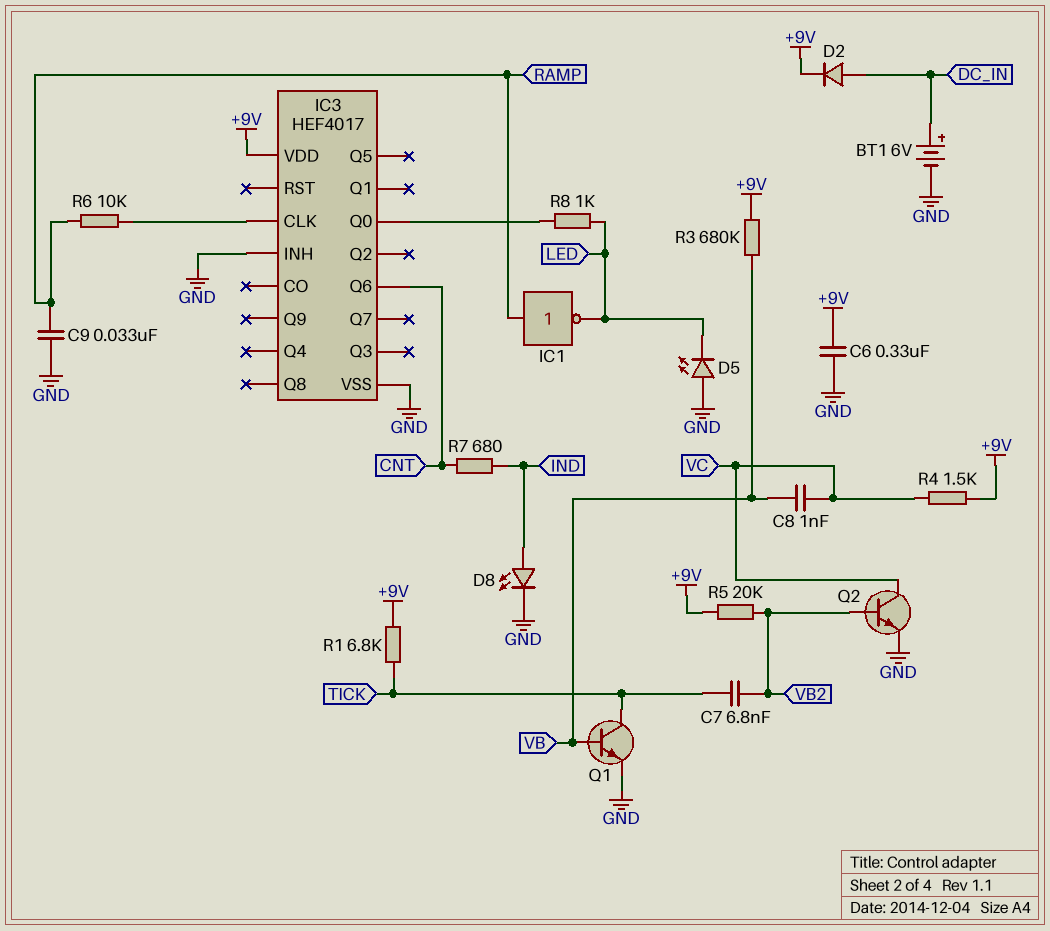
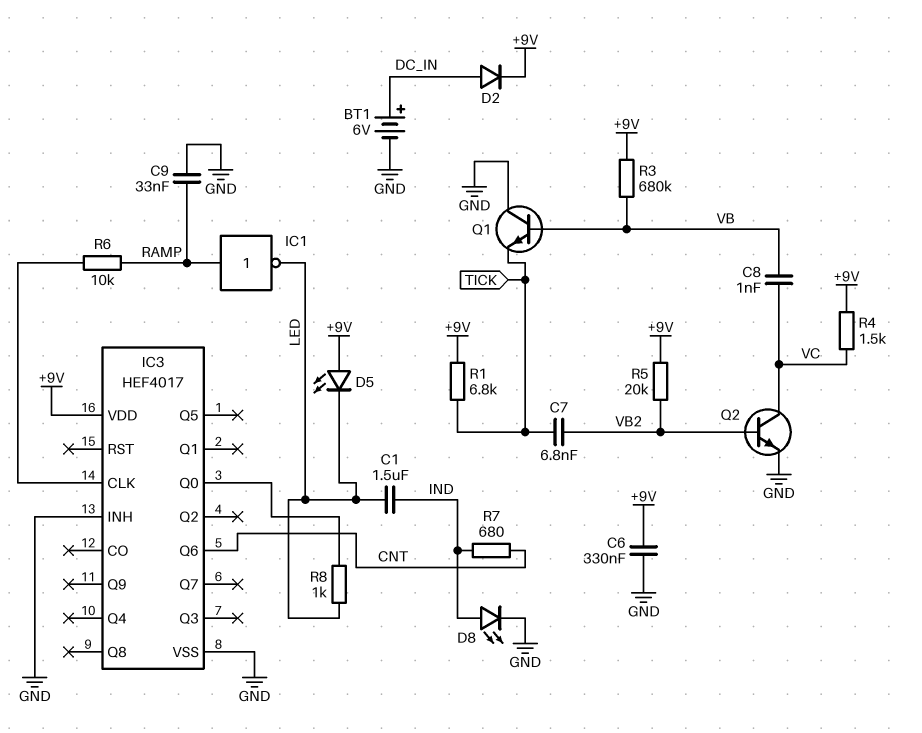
C1: none -> 1.5uF (IND, LED)
D5: LED (A GND, K LED) -> LED (A +9V, K LED)
Q1: NPN (B VB, C TICK, E GND) -> NPN (B VB, C GND, E TICK)

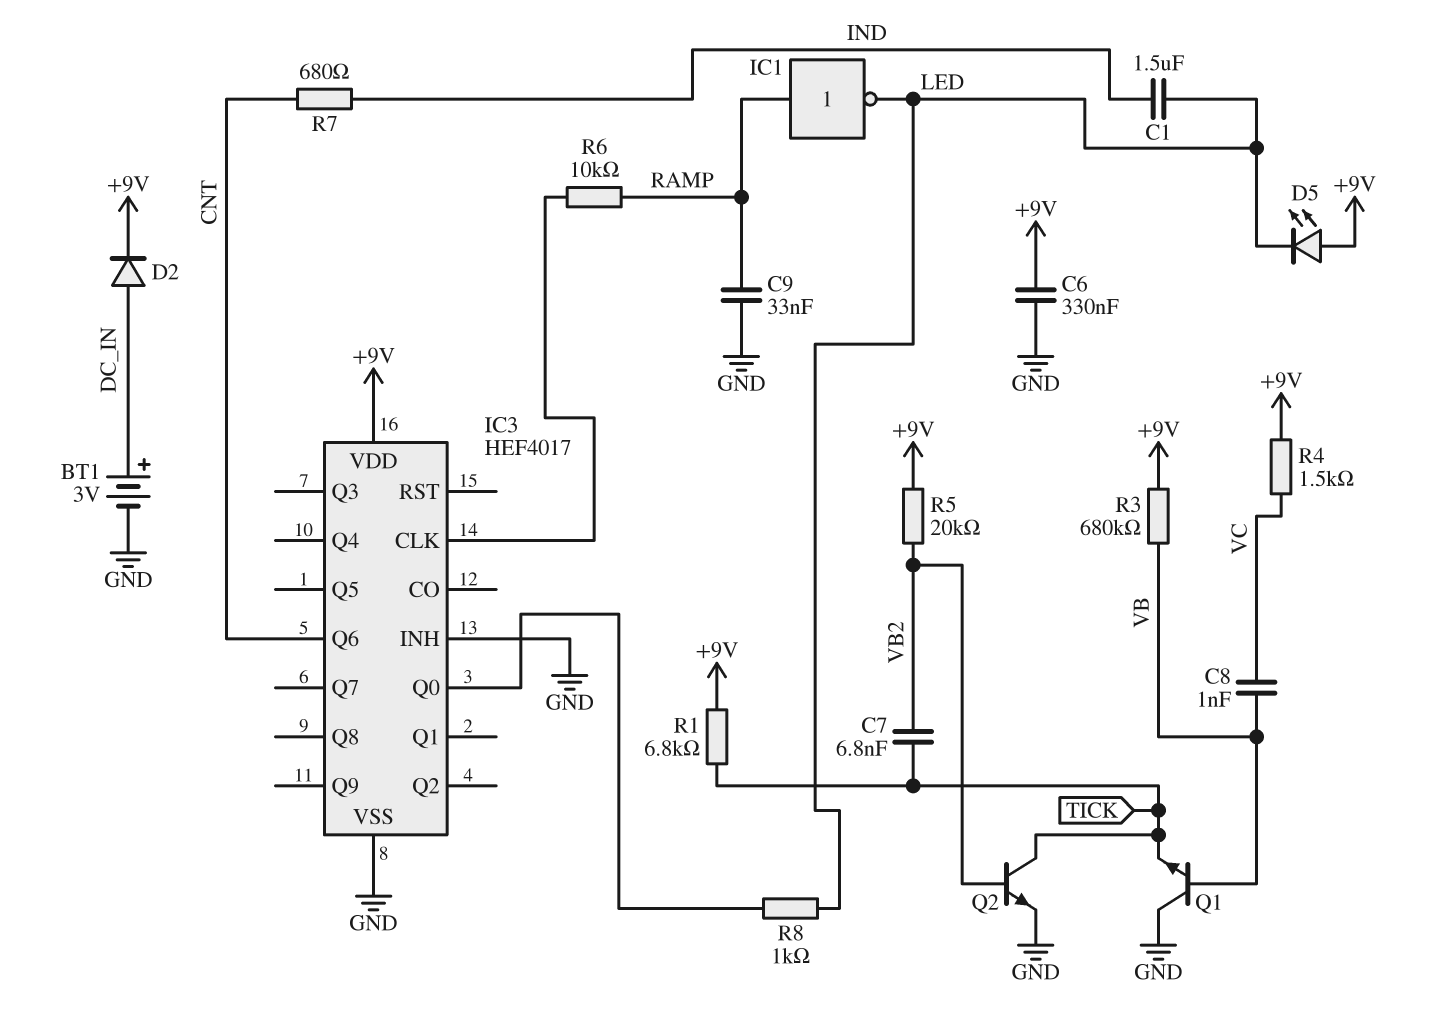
BT1: 6V (plus DC_IN, minus GND) -> 3V (plus DC_IN, minus GND)
D8: LED (A IND, K GND) -> none
Q2: NPN (B VB2, C VC, E GND) -> NPN (B VB2, C TICK, E GND)

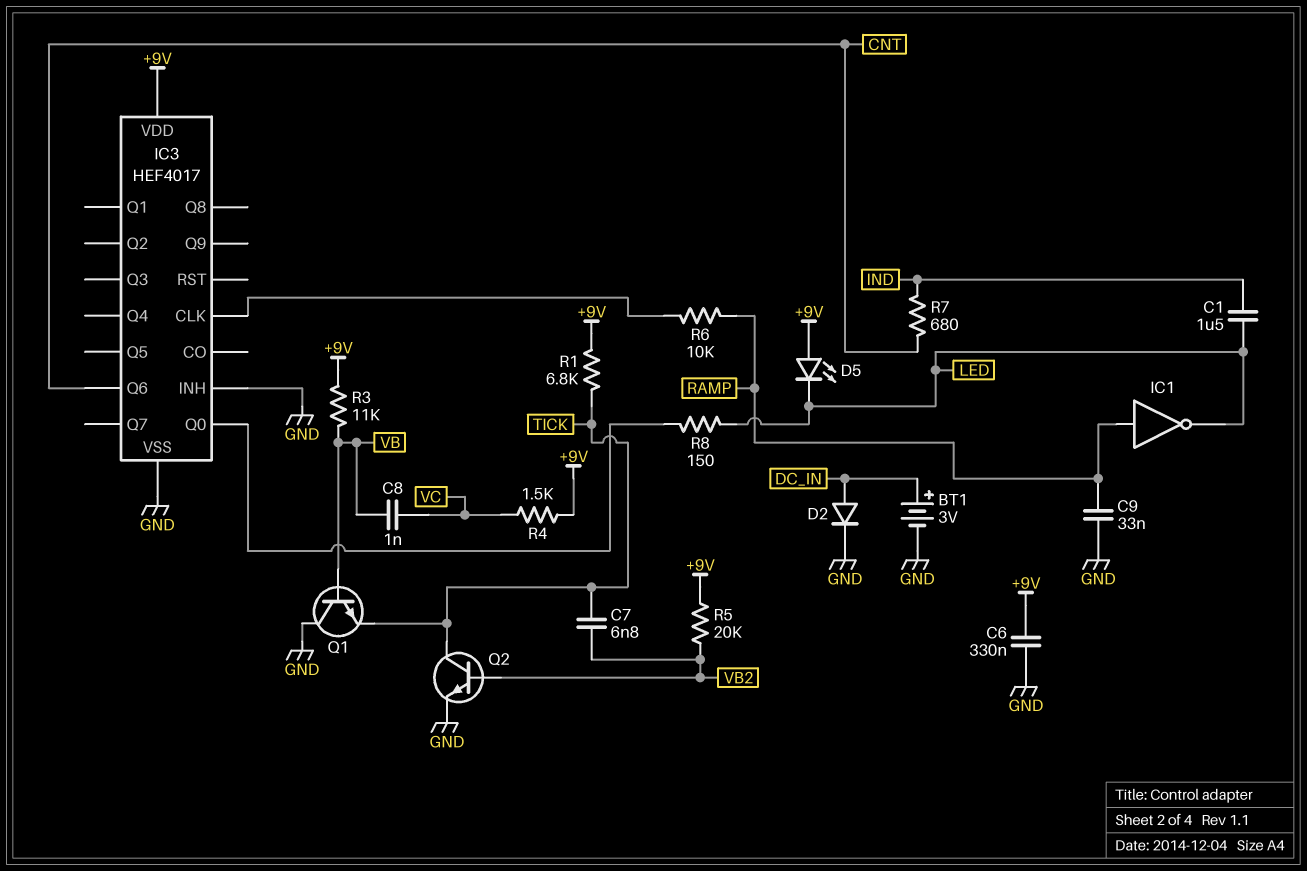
D2: diode (A DC_IN, K +9V) -> diode (A DC_IN, K GND)
R3: 680k (+9V, VB) -> 11k (+9V, VB)
R8: 1k (IC3/Q0, LED) -> 150 (IC3/Q0, LED)

